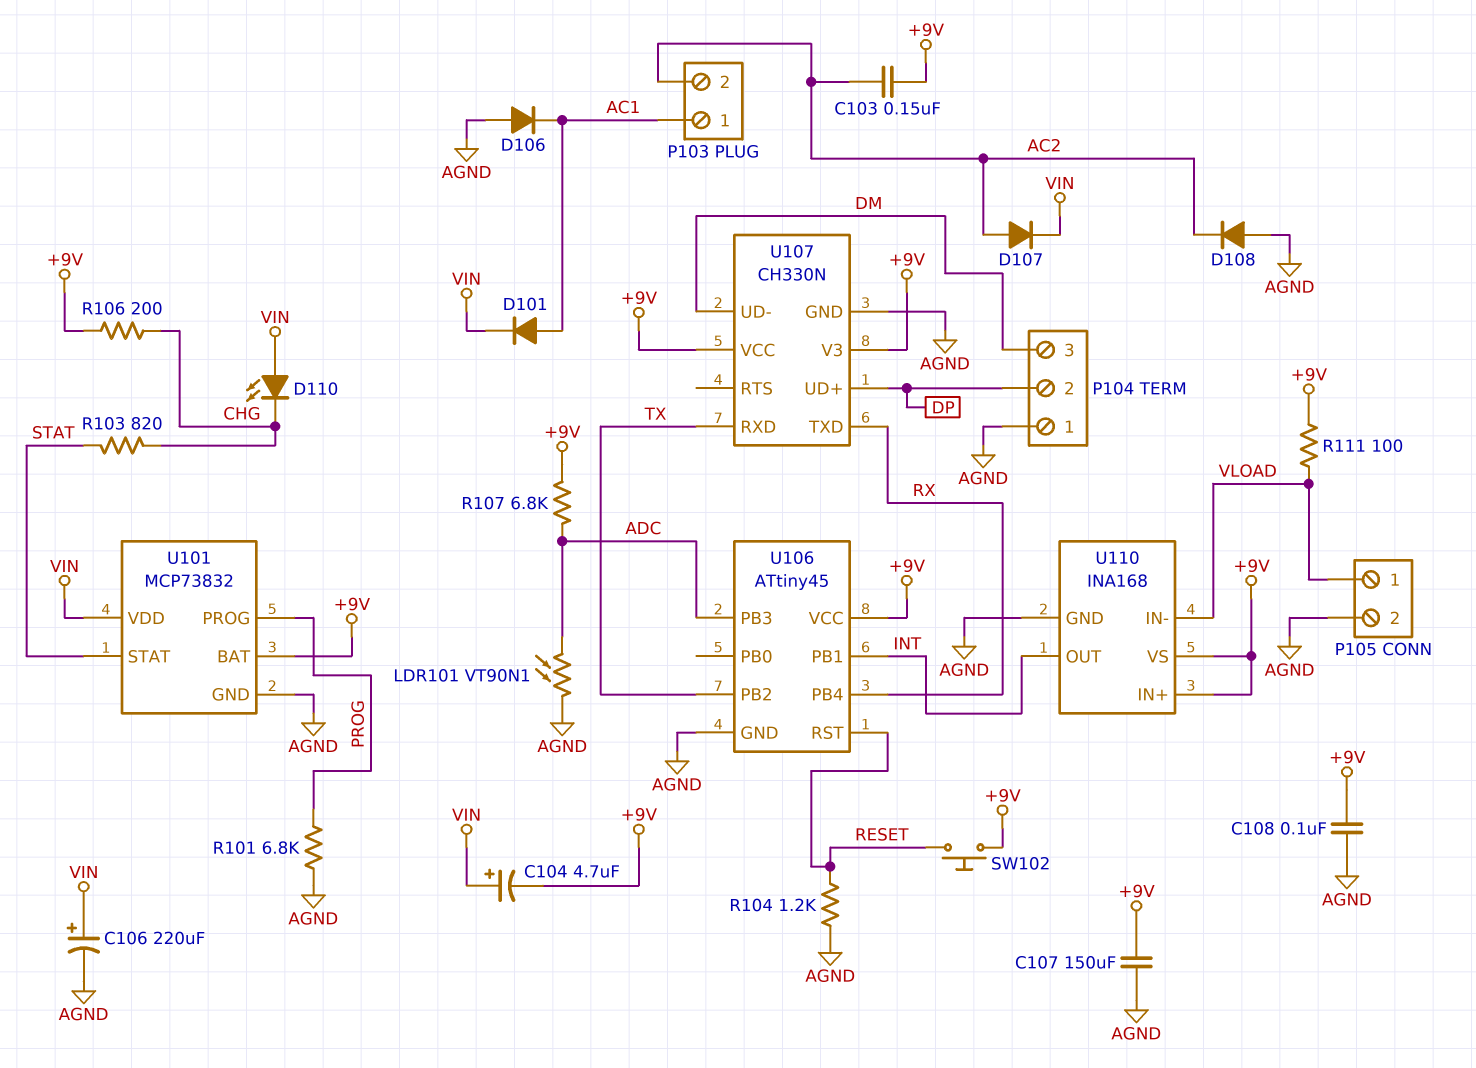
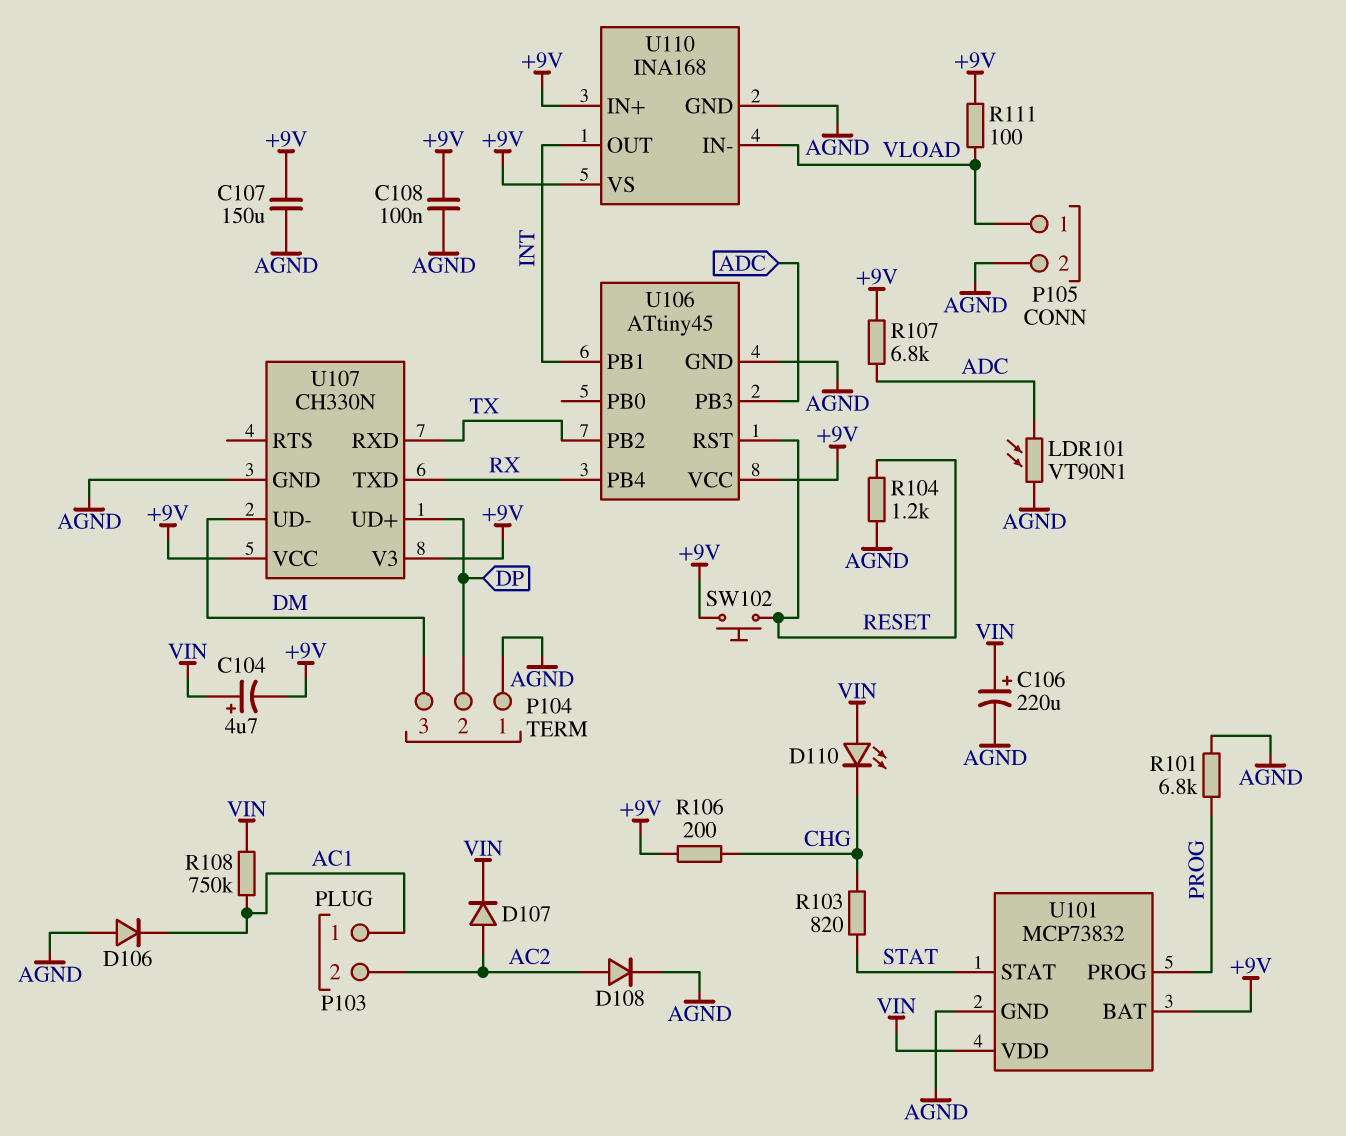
C103: 150nF (+9V, AC2) -> none
D101: diode (A AC1, K VIN) -> none
D108: diode (A AGND, K AC2) -> diode (A AC2, K AGND)
R108: none -> 750k (AC1, VIN)

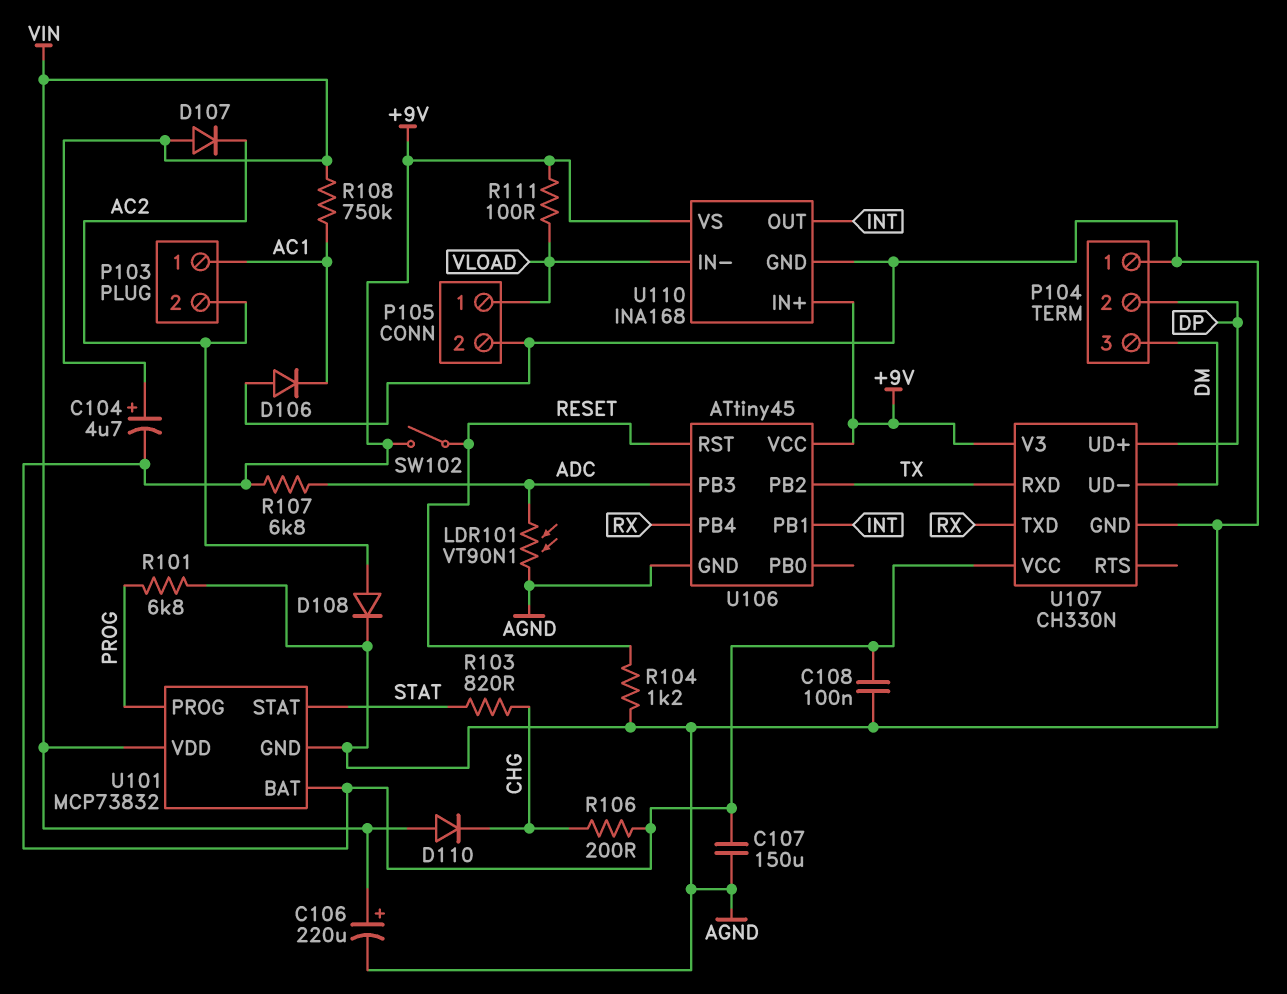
D107: diode (A AC2, K VIN) -> diode (A VIN, K AC2)
D110: LED (A VIN, K CHG) -> diode (A VIN, K CHG)
SW102: button (+9V, RESET) -> switch (+9V, RESET)

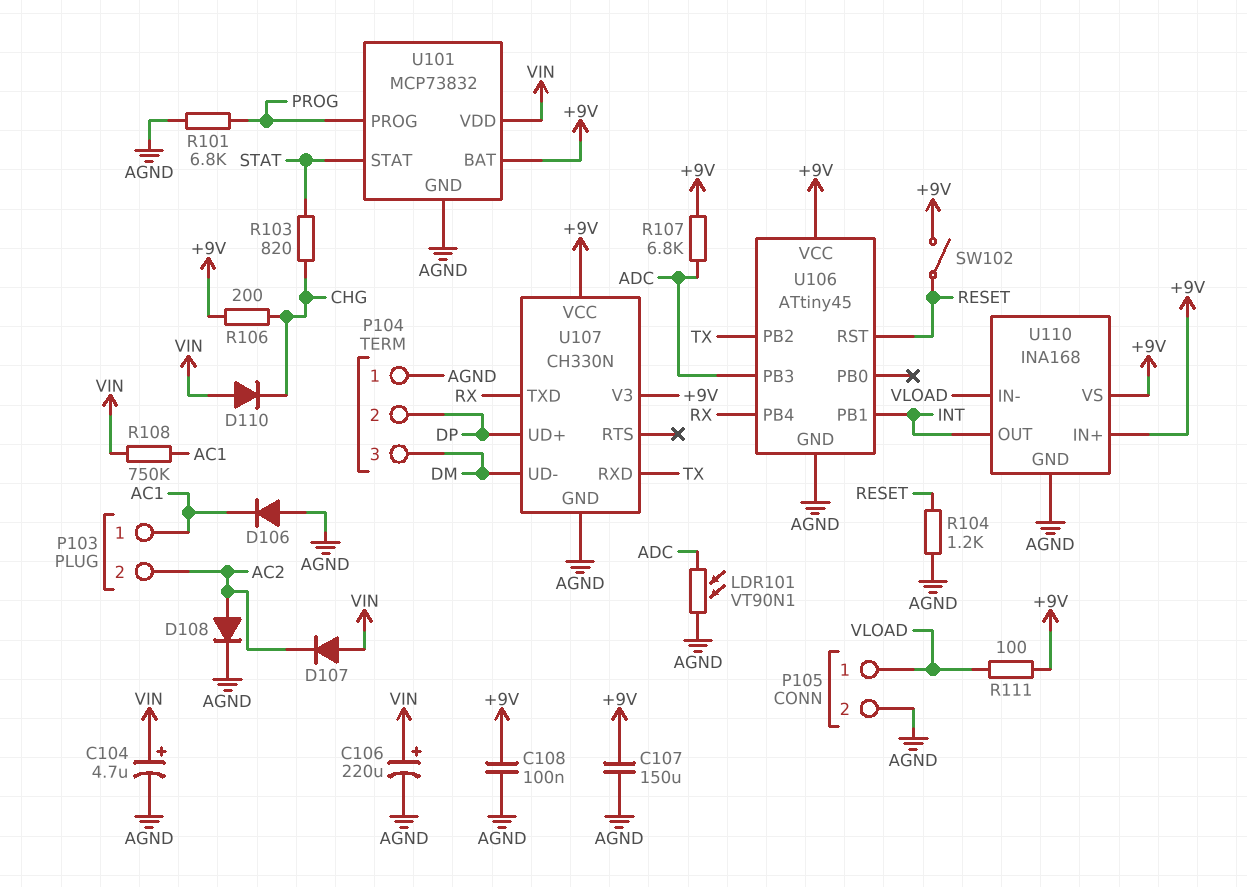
C104: 4.7uF (plus VIN, minus +9V) -> 4.7uF (plus VIN, minus AGND)

